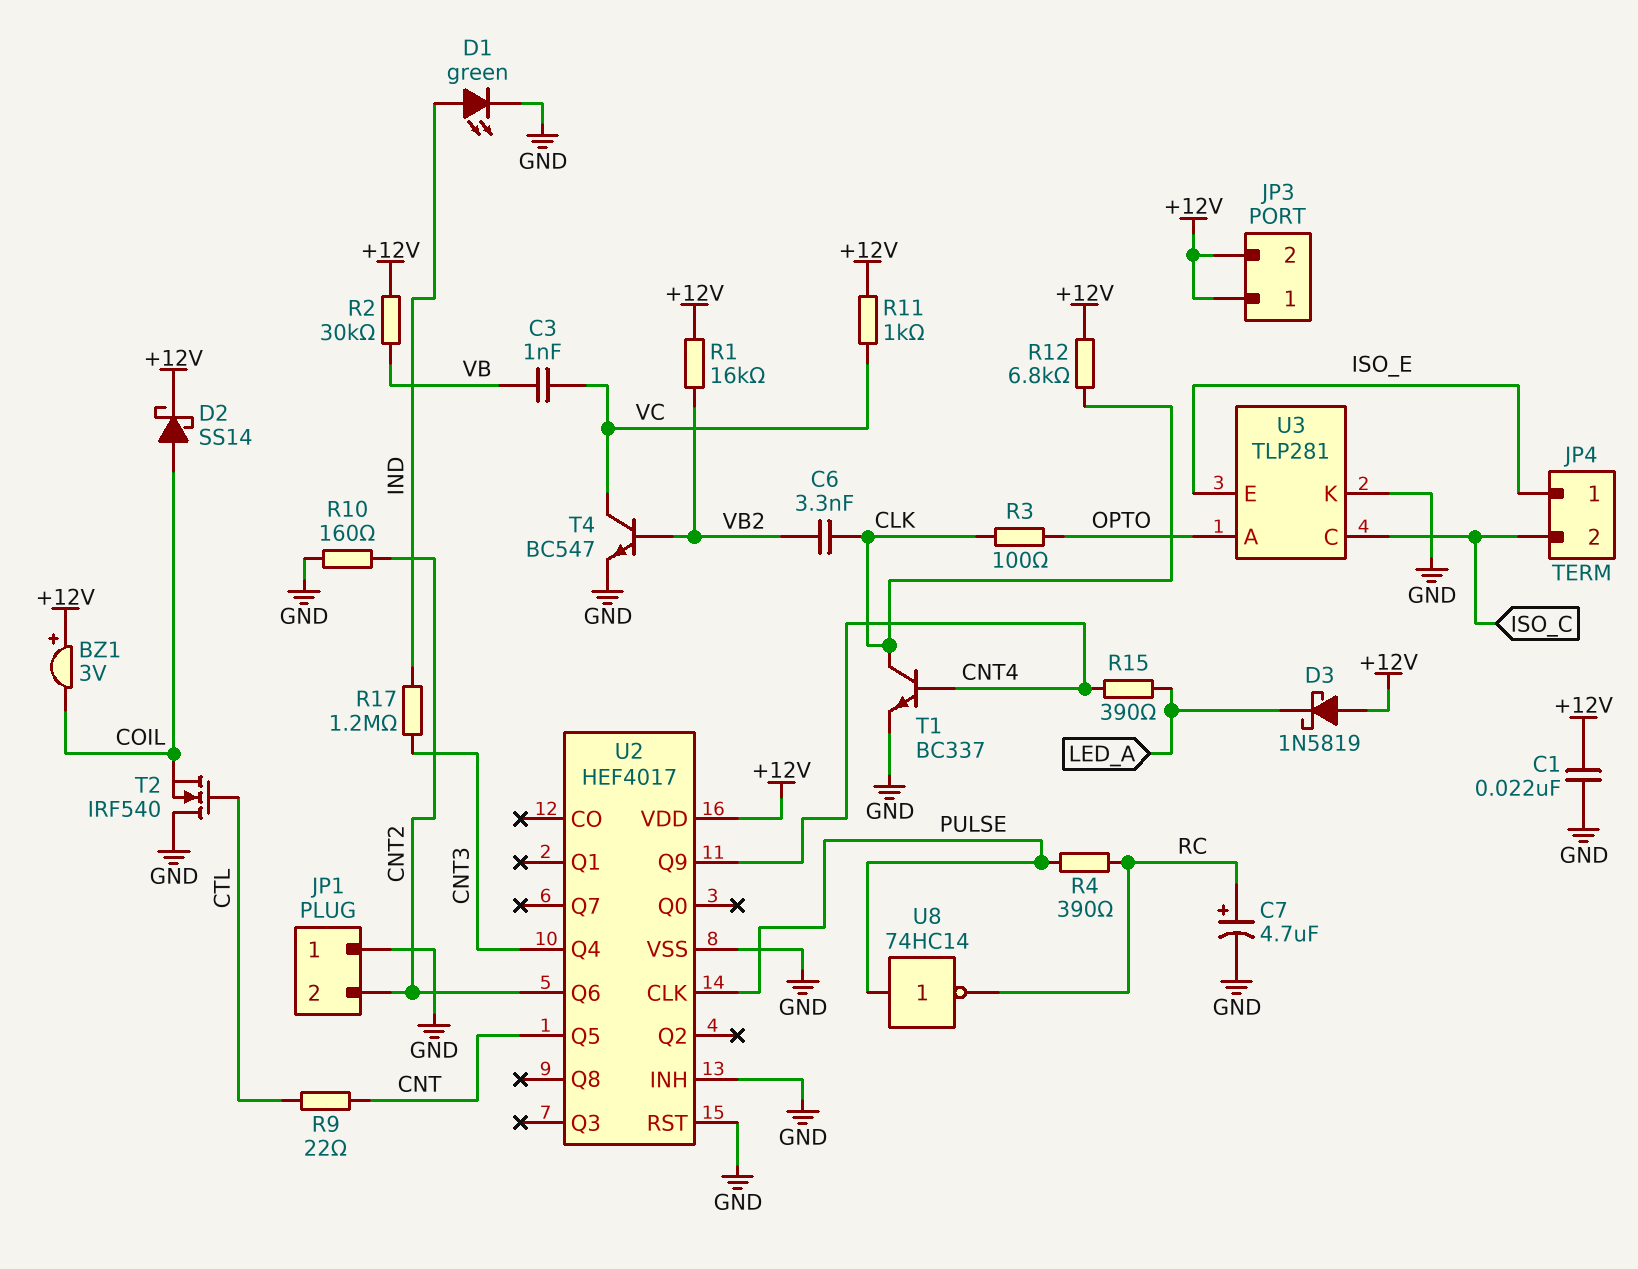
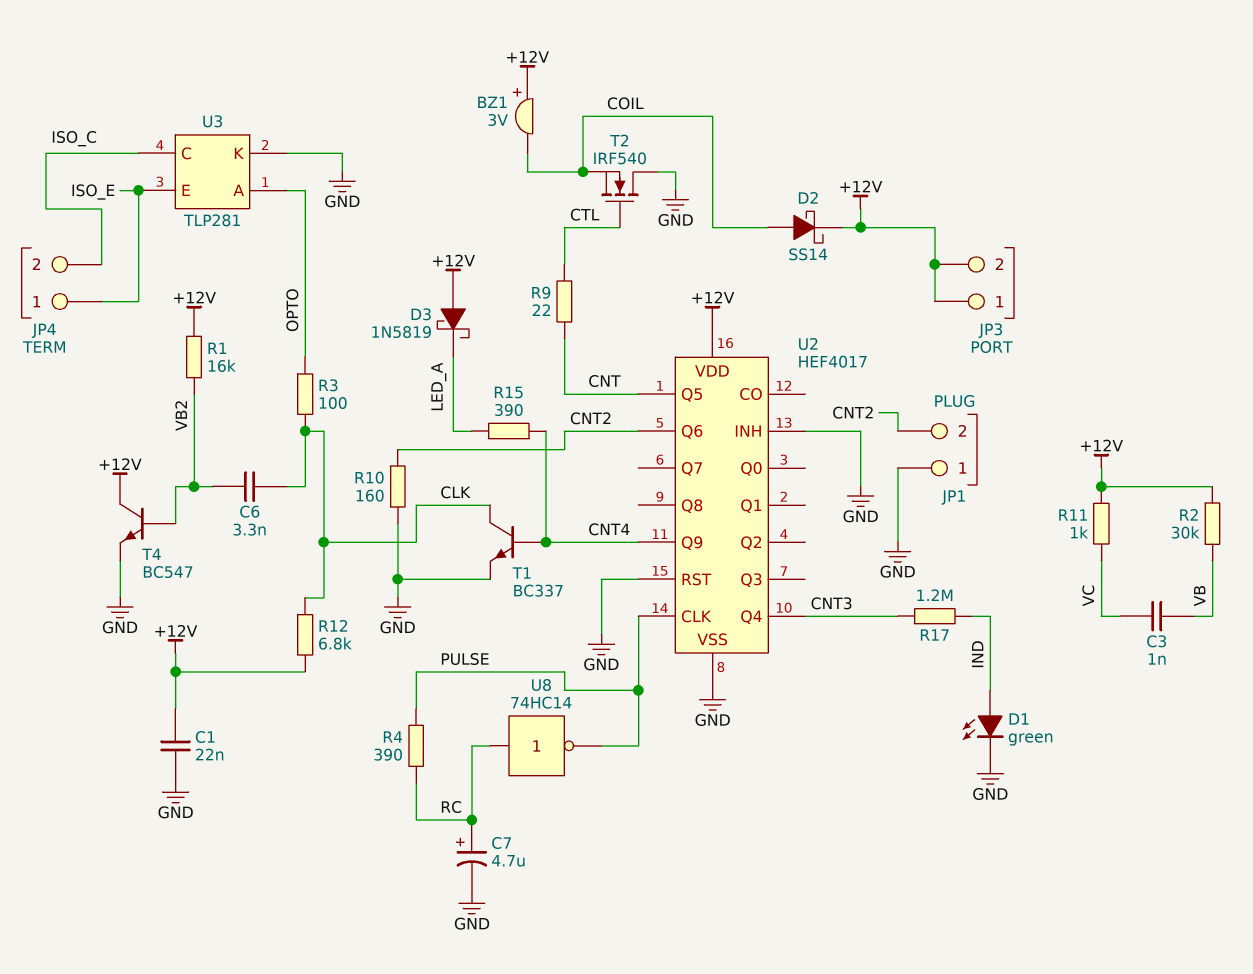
T4: NPN BC547 (B VB2, C VC, E GND) -> NPN BC547 (B VB2, C +12V, E GND)
U8: NOT 74HC14 (in PULSE, out RC) -> NOT 74HC14 (in RC, out PULSE)

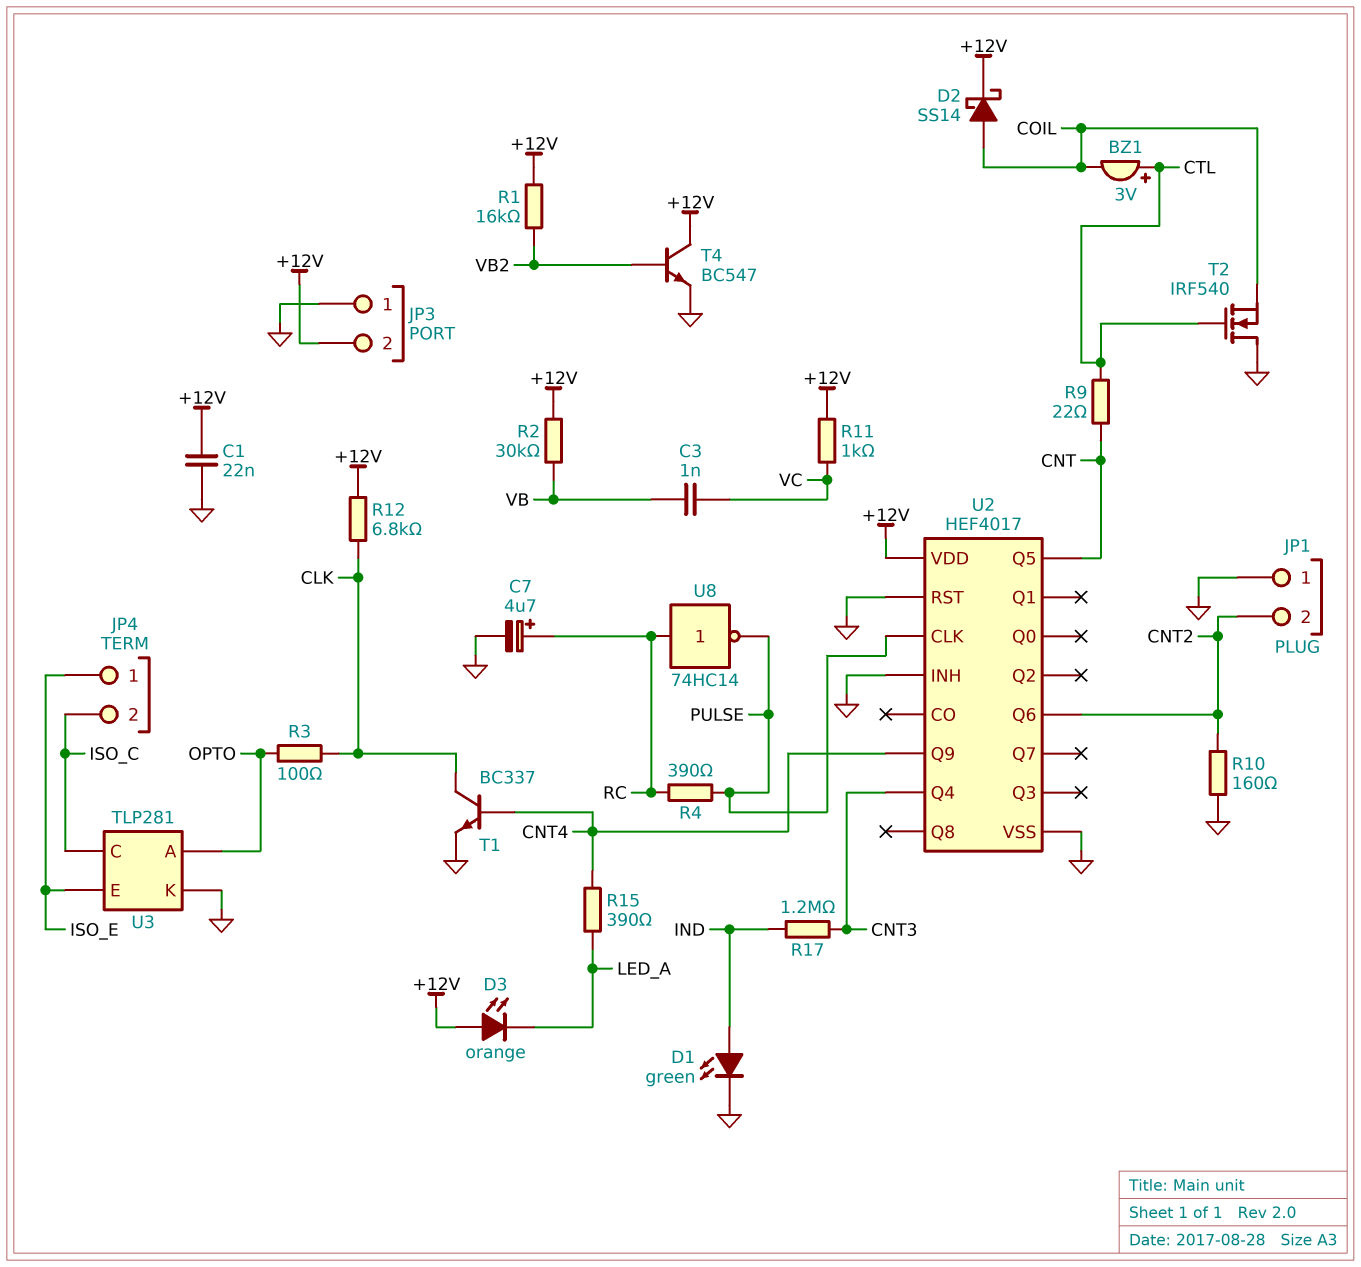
BZ1: buzzer 3V (plus +12V, minus COIL) -> buzzer 3V (plus CTL, minus COIL)
C6: 3.3nF (CLK, VB2) -> none
D3: schottky 1N5819 (A +12V, K LED_A) -> LED orange (A +12V, K LED_A)
JP3 pin 1: +12V -> GND

